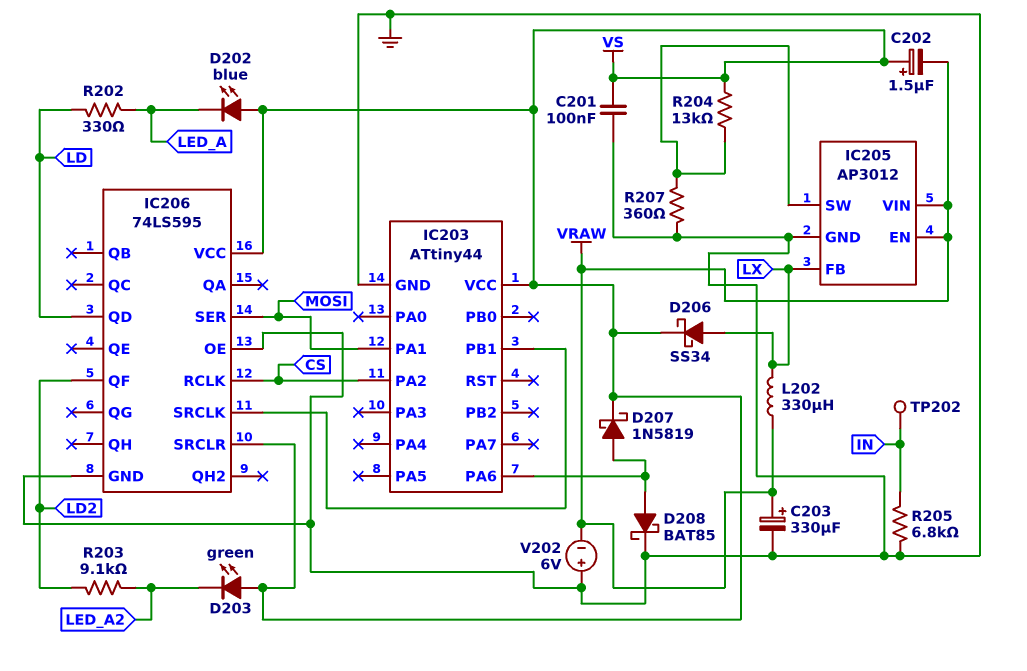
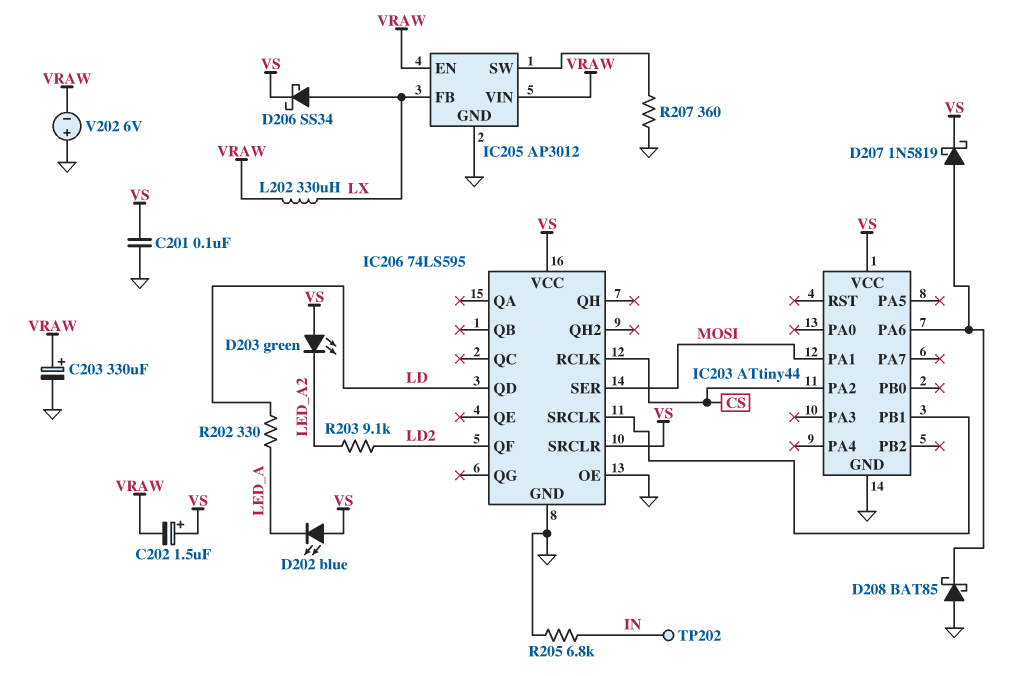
D208: schottky BAT85 (A IC203/PA6, K GND) -> schottky BAT85 (A GND, K IC203/PA6)
R204: 13k (IC205/SW, VS) -> none

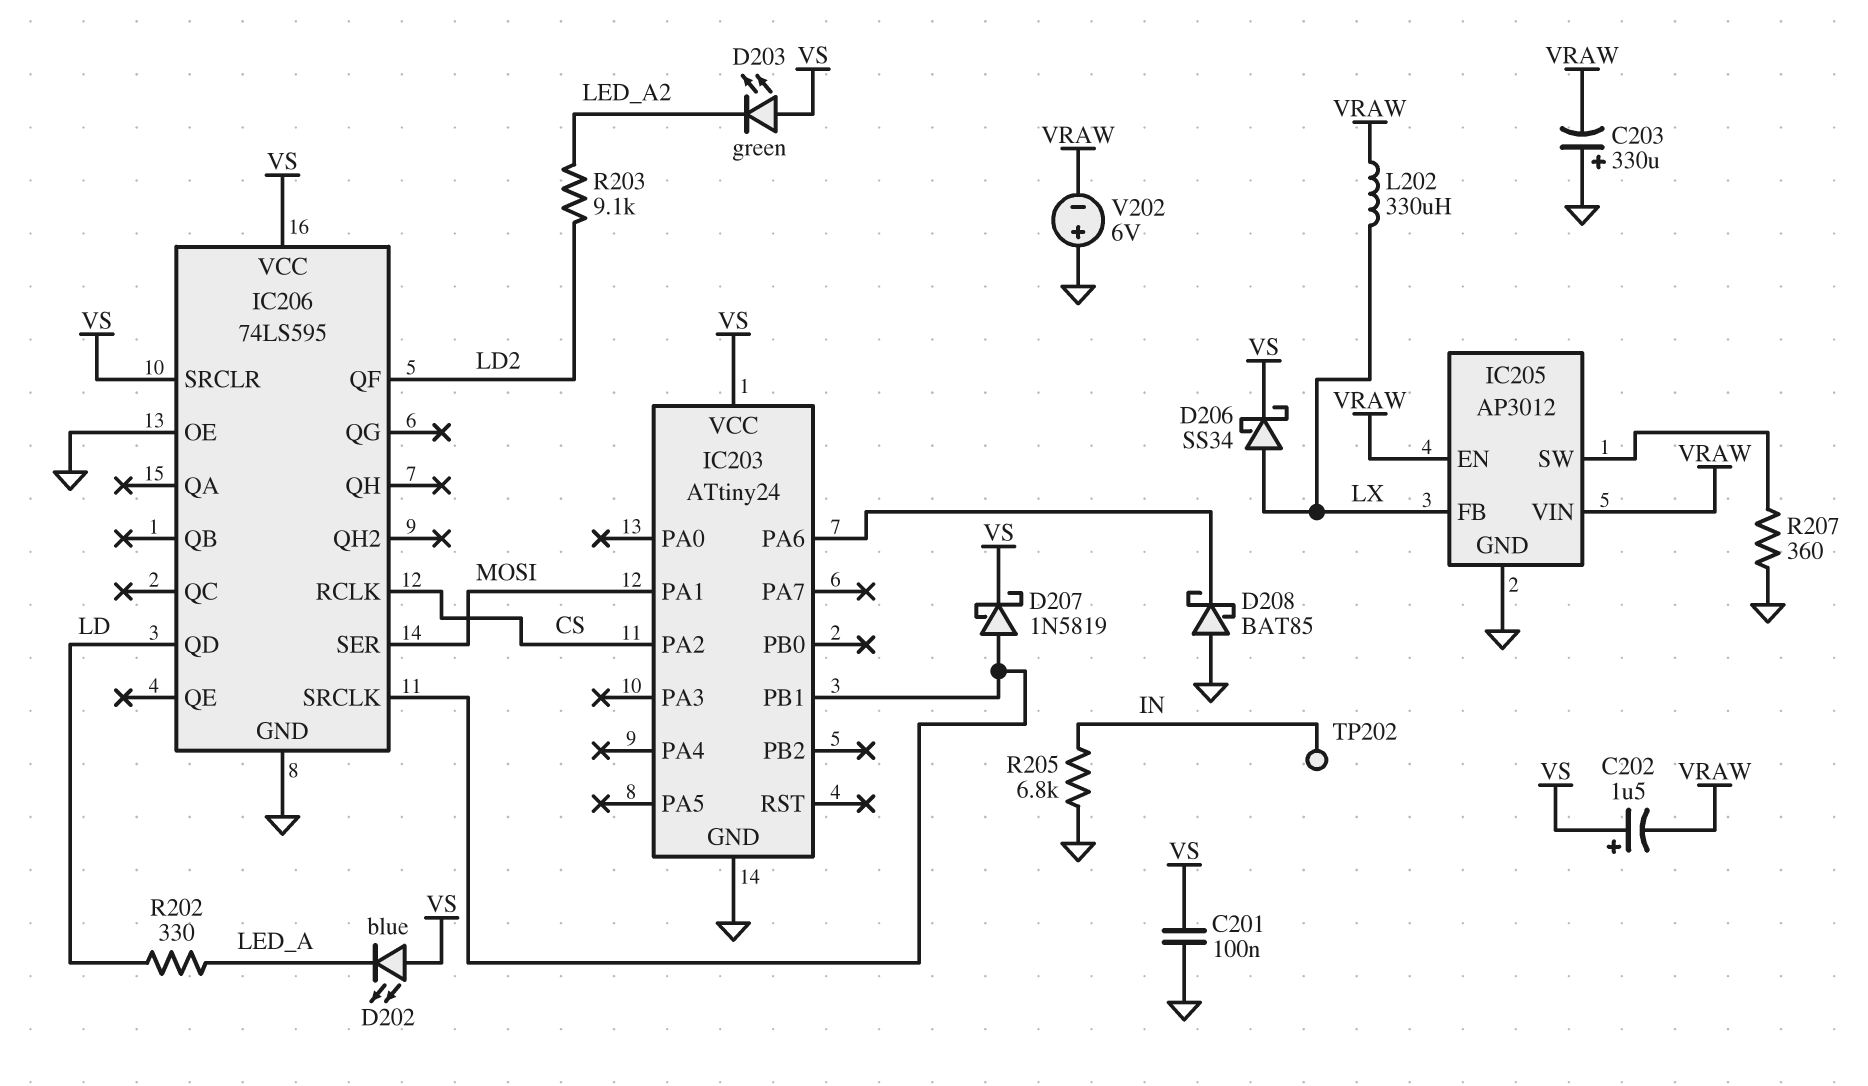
C203: 330uF (plus VRAW, minus GND) -> 330uF (plus GND, minus VRAW)
D207: schottky 1N5819 (A IC203/PA6, K VS) -> schottky 1N5819 (A IC203/PB1, K VS)
IC203: ATtiny44 -> ATtiny24

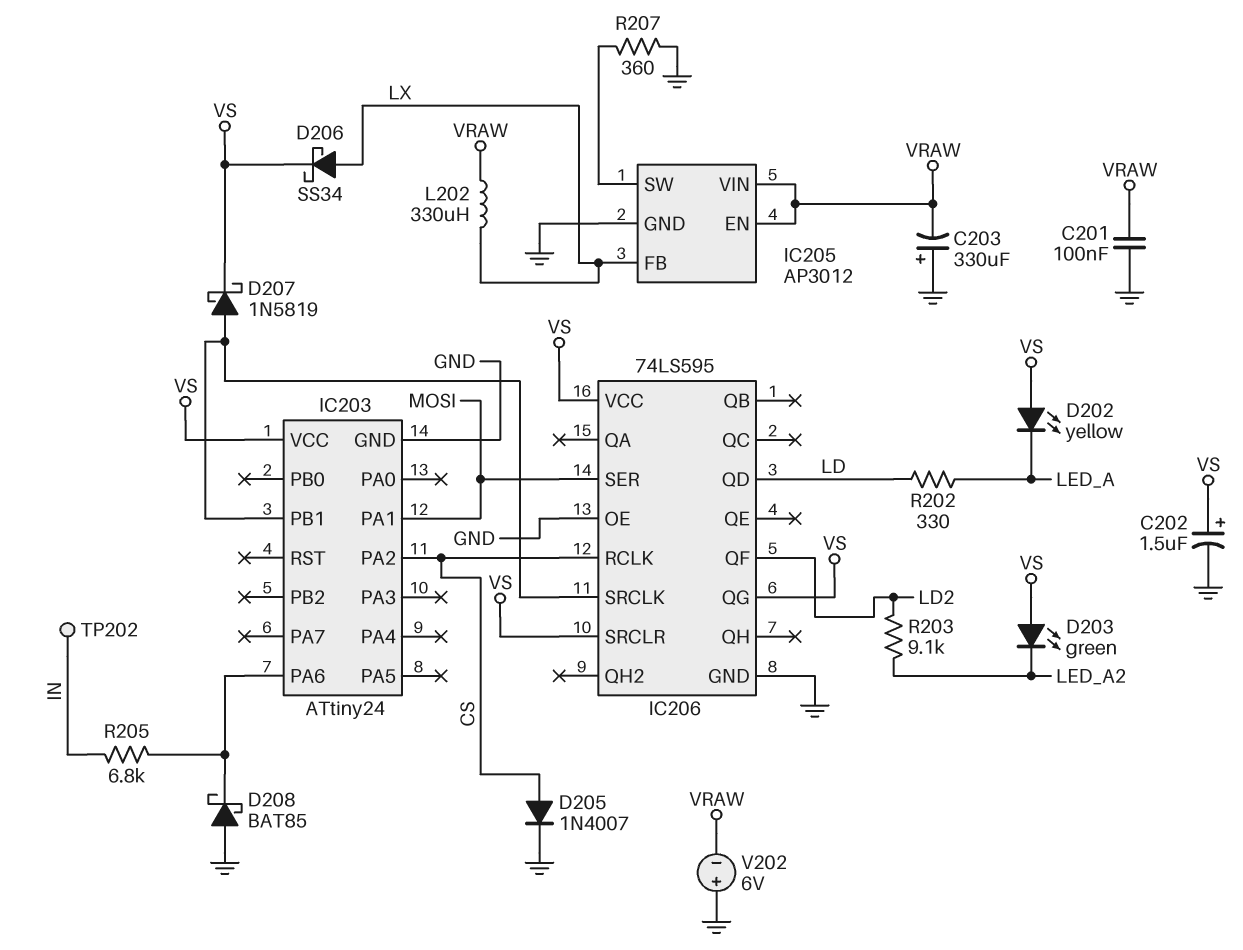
C201: 100nF (GND, VS) -> 100nF (GND, VRAW)
C202: 1.5uF (plus VS, minus VRAW) -> 1.5uF (plus VS, minus GND)
D202: LED blue (A VS, K LED_A) -> LED yellow (A VS, K LED_A)
D205: none -> diode 1N4007 (A CS, K GND)
IC206 pin QG: none -> VS
R205: 6.8k (GND, IN) -> 6.8k (IC203/PA6, IN)

